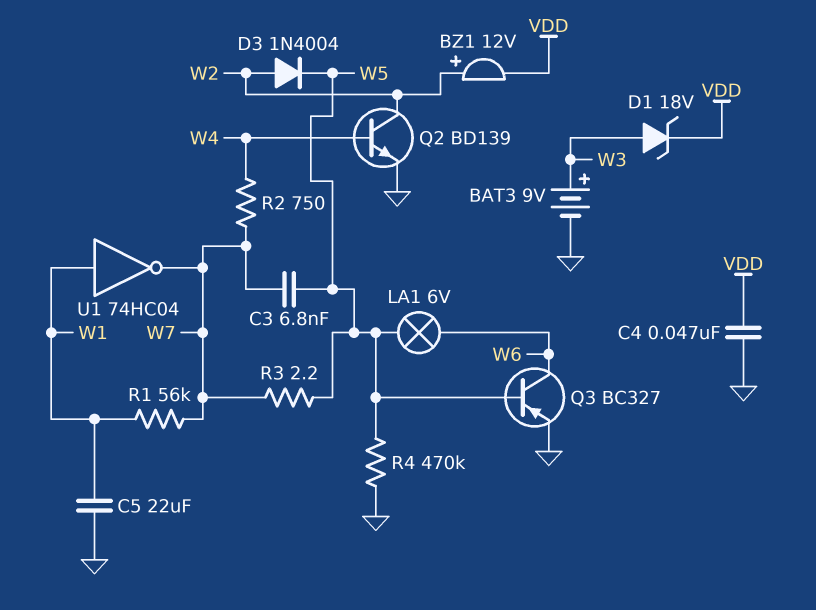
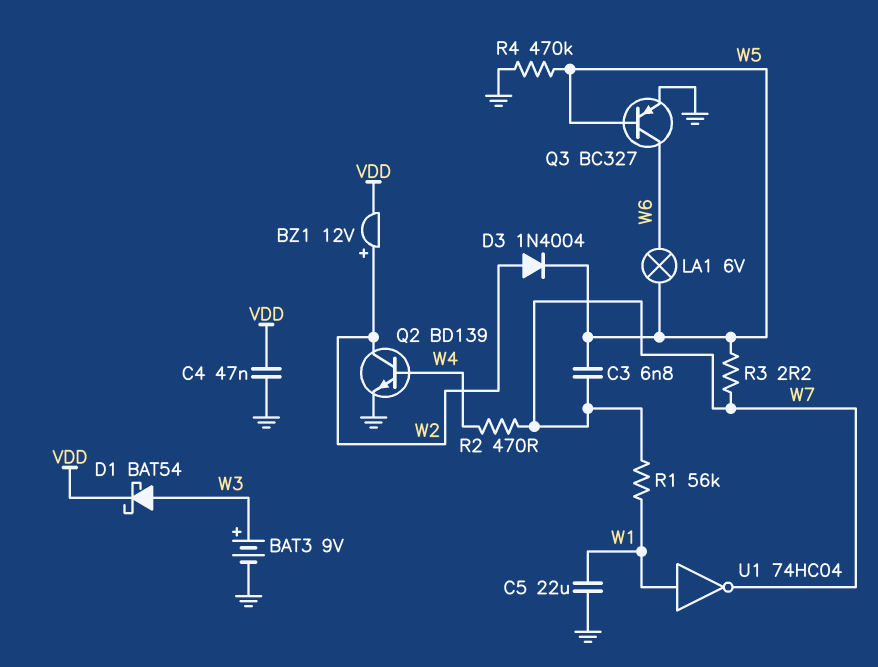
D1: zener 18V (A W3, K VDD) -> schottky BAT54 (A W3, K VDD)
R2: 750 (W4, W7) -> 470 (W4, W7)

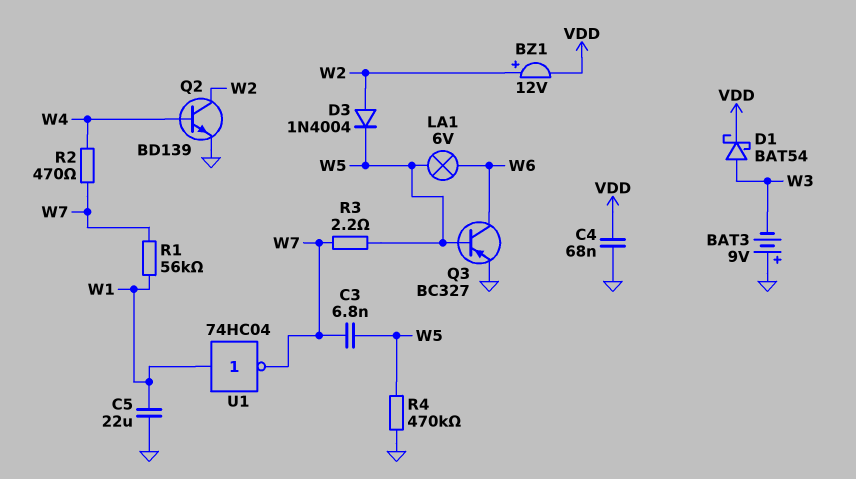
BAT3: 9V (plus W3, minus GND) -> 9V (plus GND, minus W3)
C4: 47nF (GND, VDD) -> 68nF (GND, VDD)

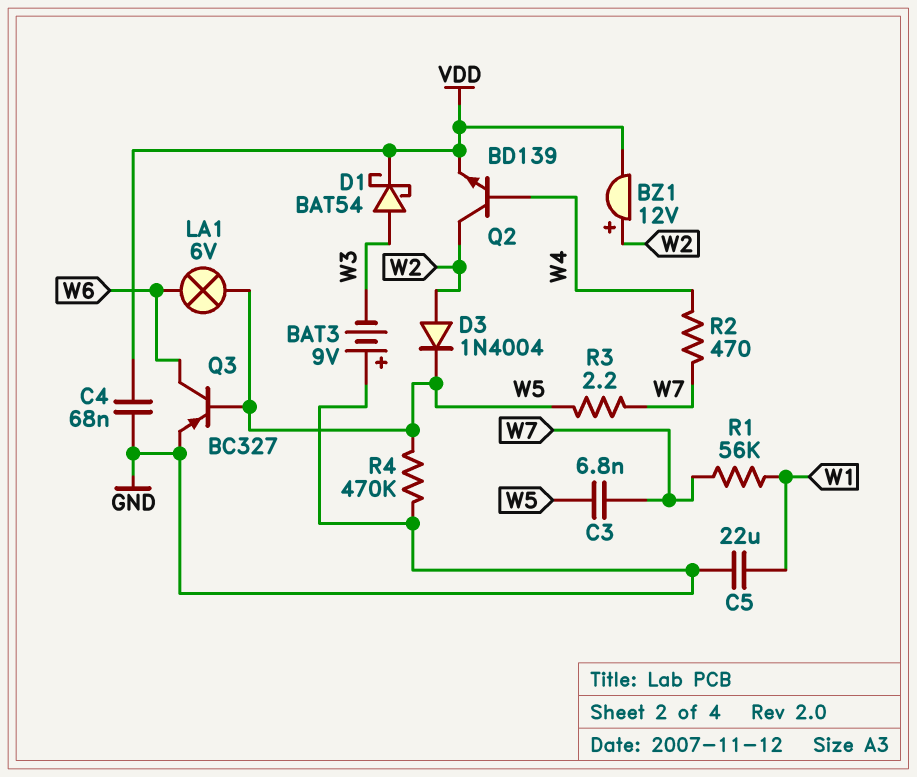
Q2: NPN BD139 (B W4, C W2, E GND) -> NPN BD139 (B W4, C W2, E VDD)
U1: NOT 74HC04 (in W1, out W7) -> none

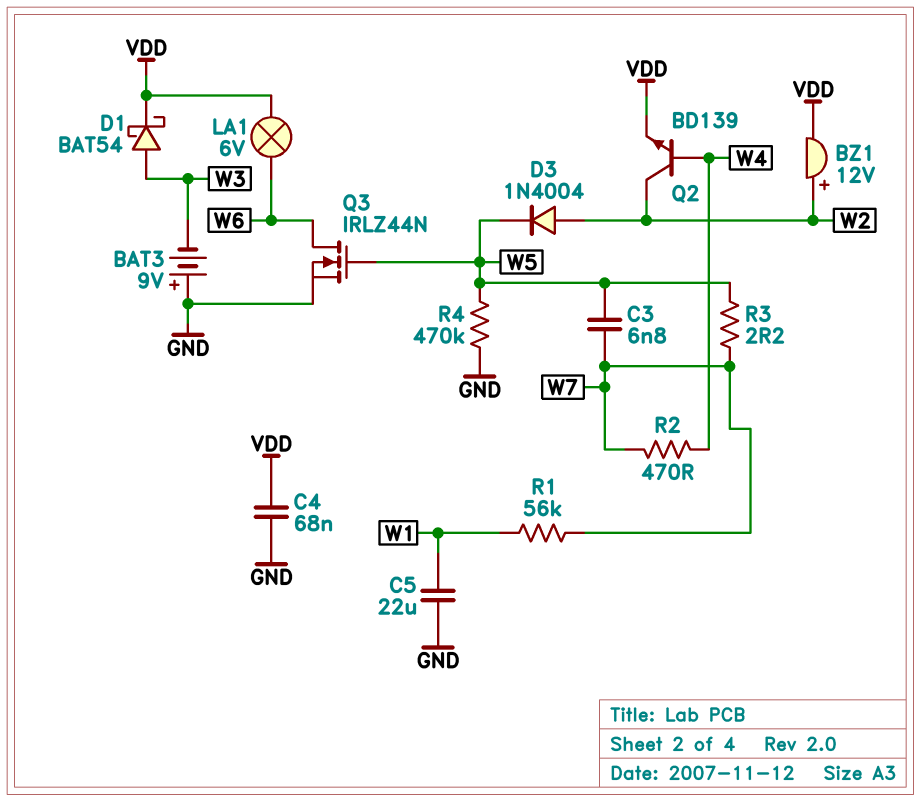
LA1: lamp 6V (W5, W6) -> lamp 6V (VDD, W6)
Q3: PNP BC327 (B W5, C W6, E GND) -> NMOS IRLZ44N (G W5, D W6, S GND)

